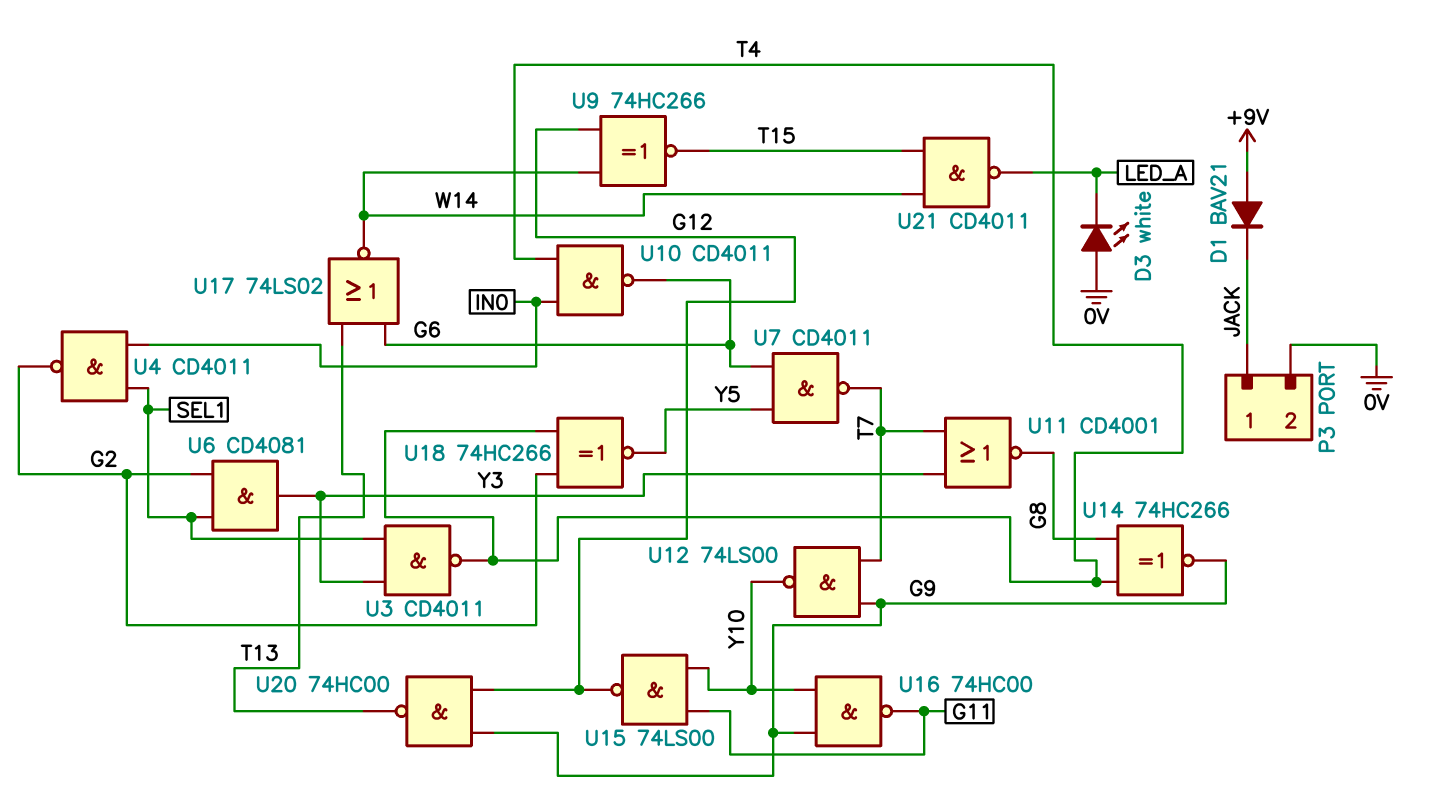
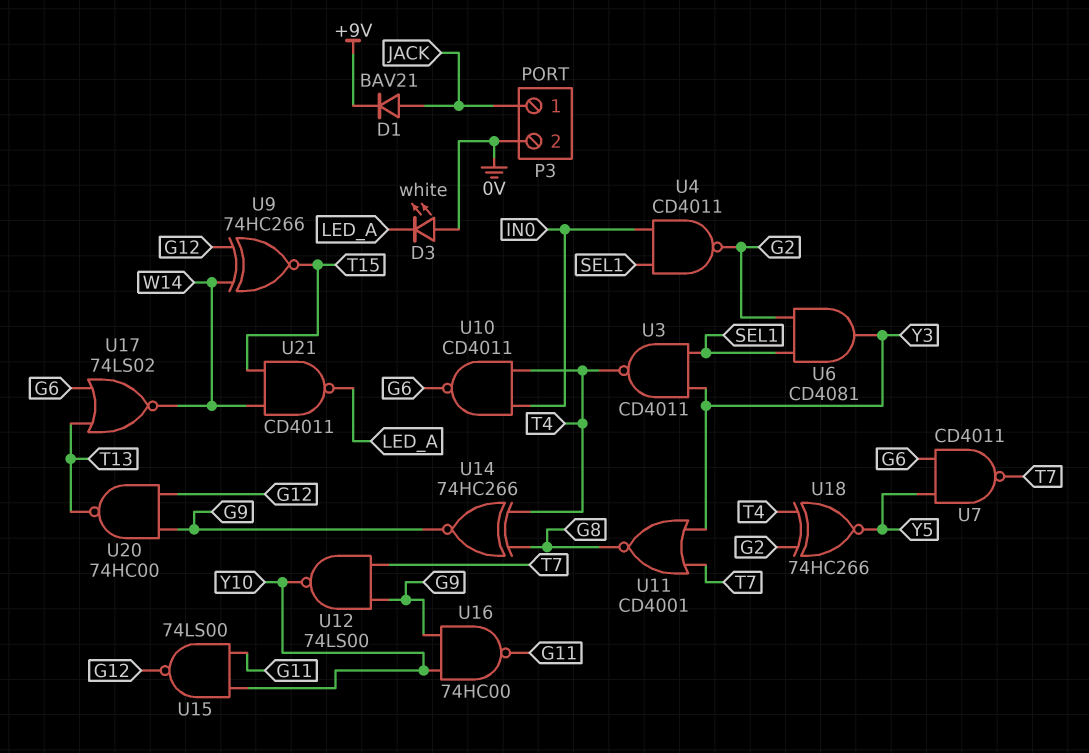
D1: diode BAV21 (A +9V, K JACK) -> diode BAV21 (A JACK, K +9V)

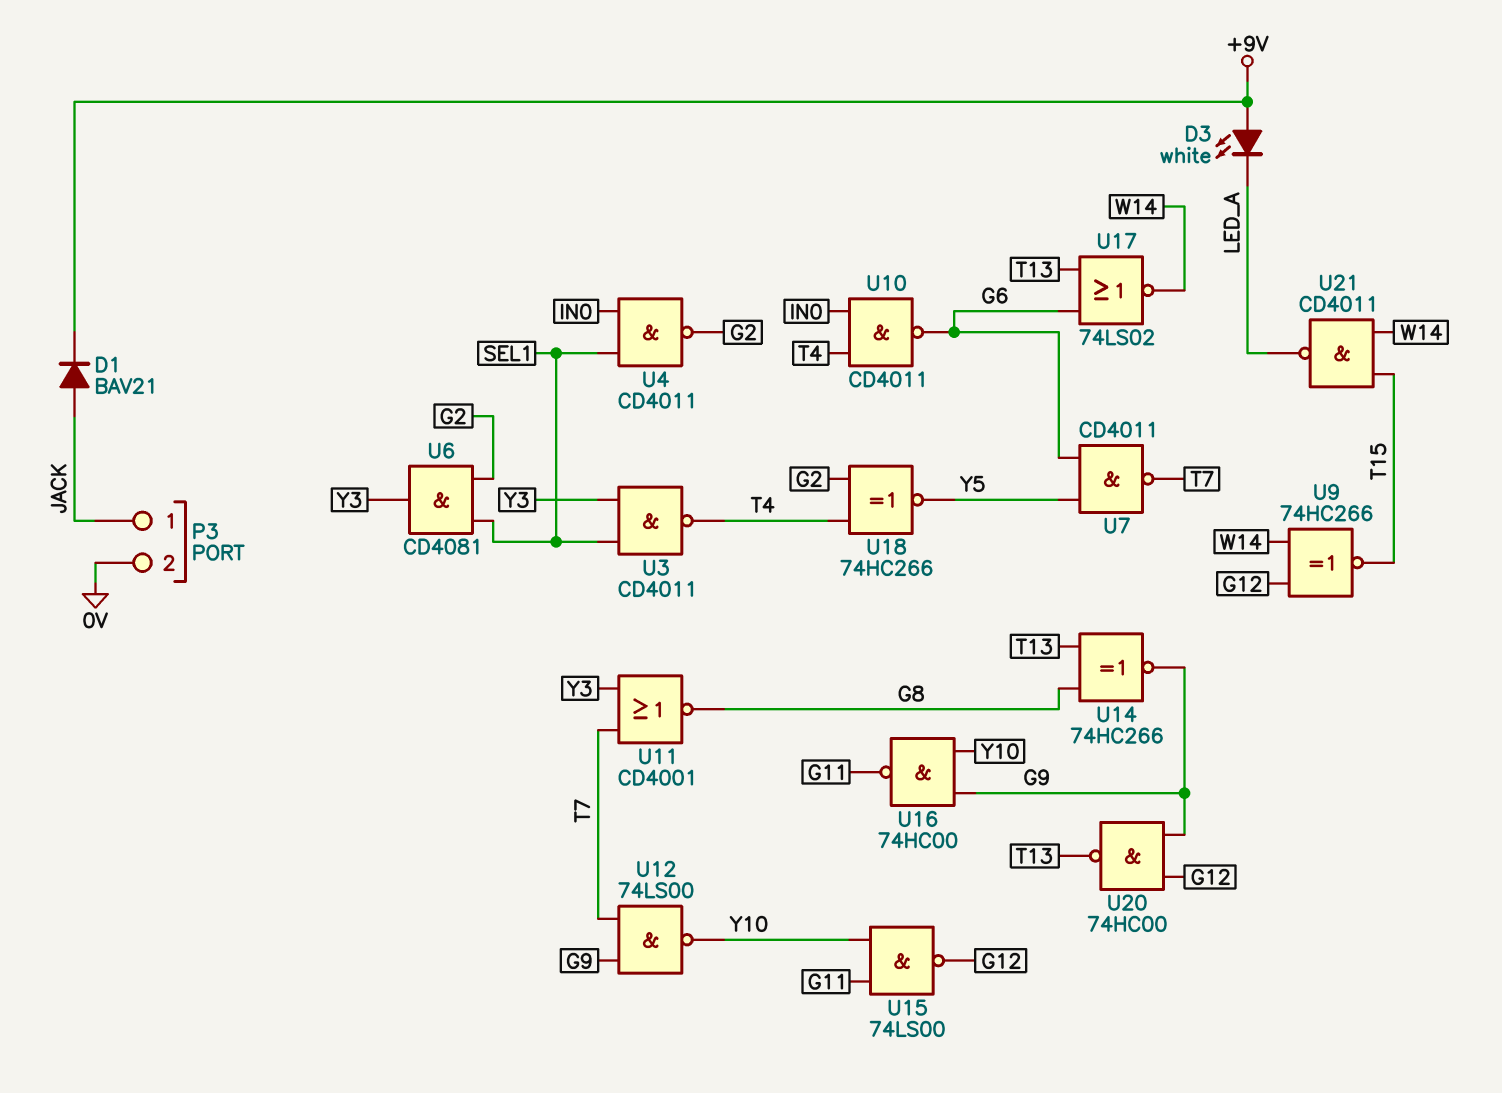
D3: LED white (A 0V, K LED_A) -> LED white (A +9V, K LED_A)
U14: XNOR 74HC266 (in G8, in T4, out G9) -> XNOR 74HC266 (in G8, in T13, out G9)

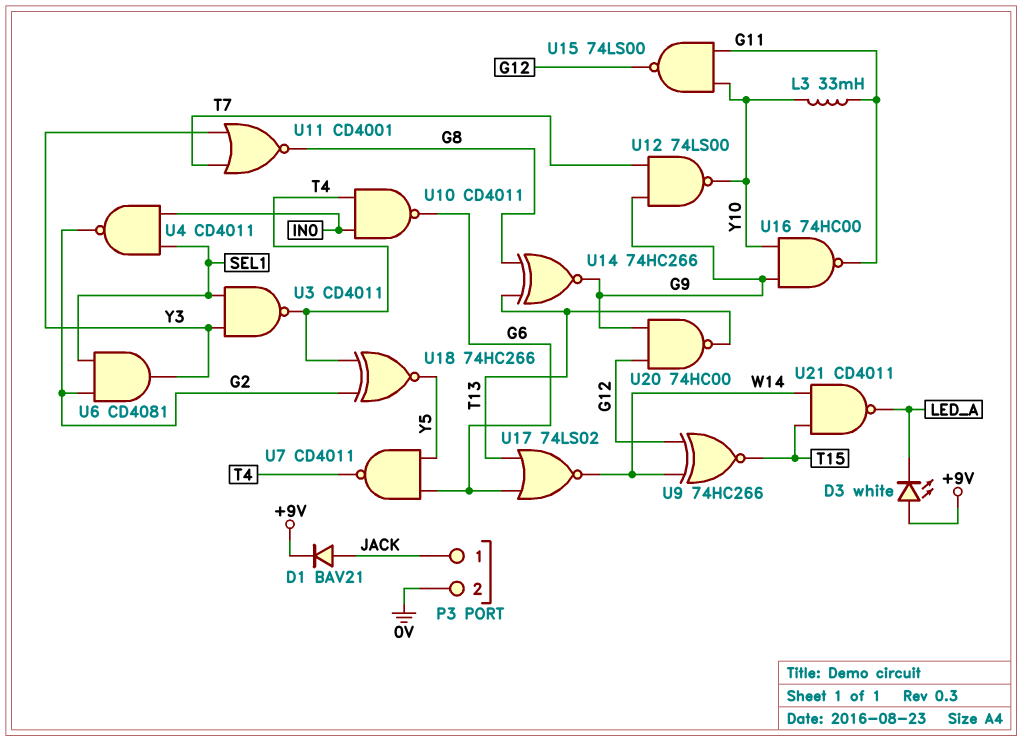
L3: none -> 33mH (G11, Y10)
U7: NAND CD4011 (in G6, in Y5, out T7) -> NAND CD4011 (in G6, in Y5, out T4)

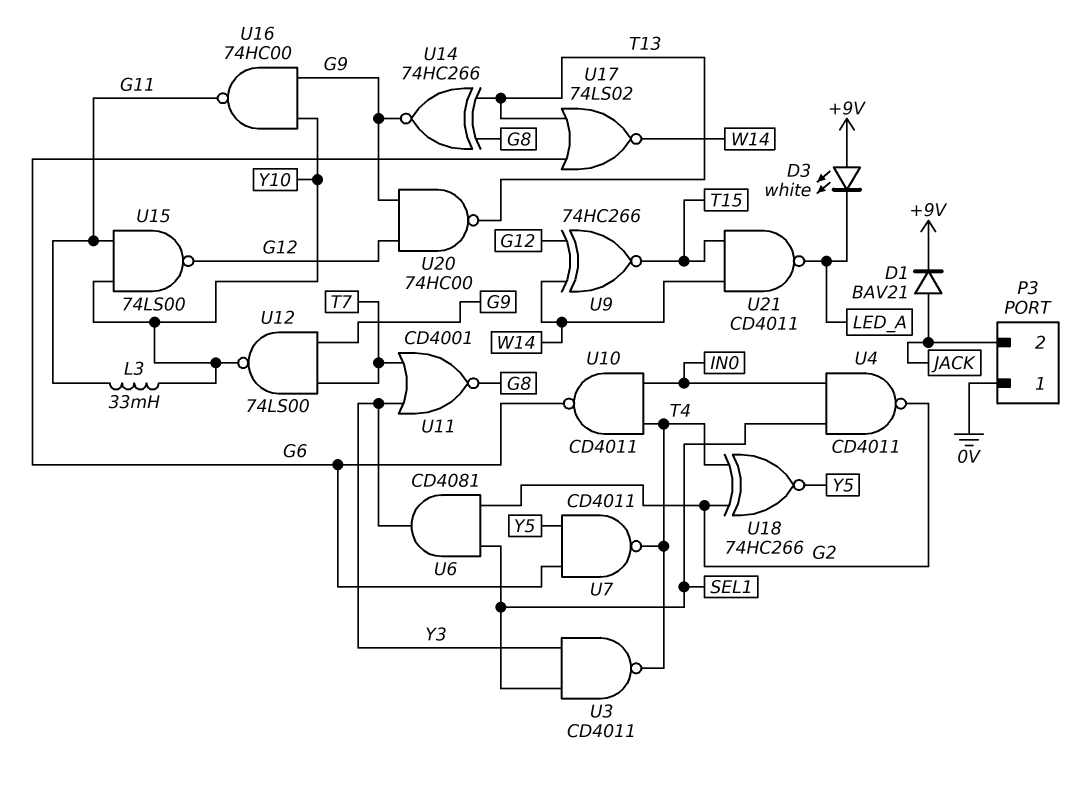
P3 pin 1: JACK -> 0V
P3 pin 2: 0V -> JACK

